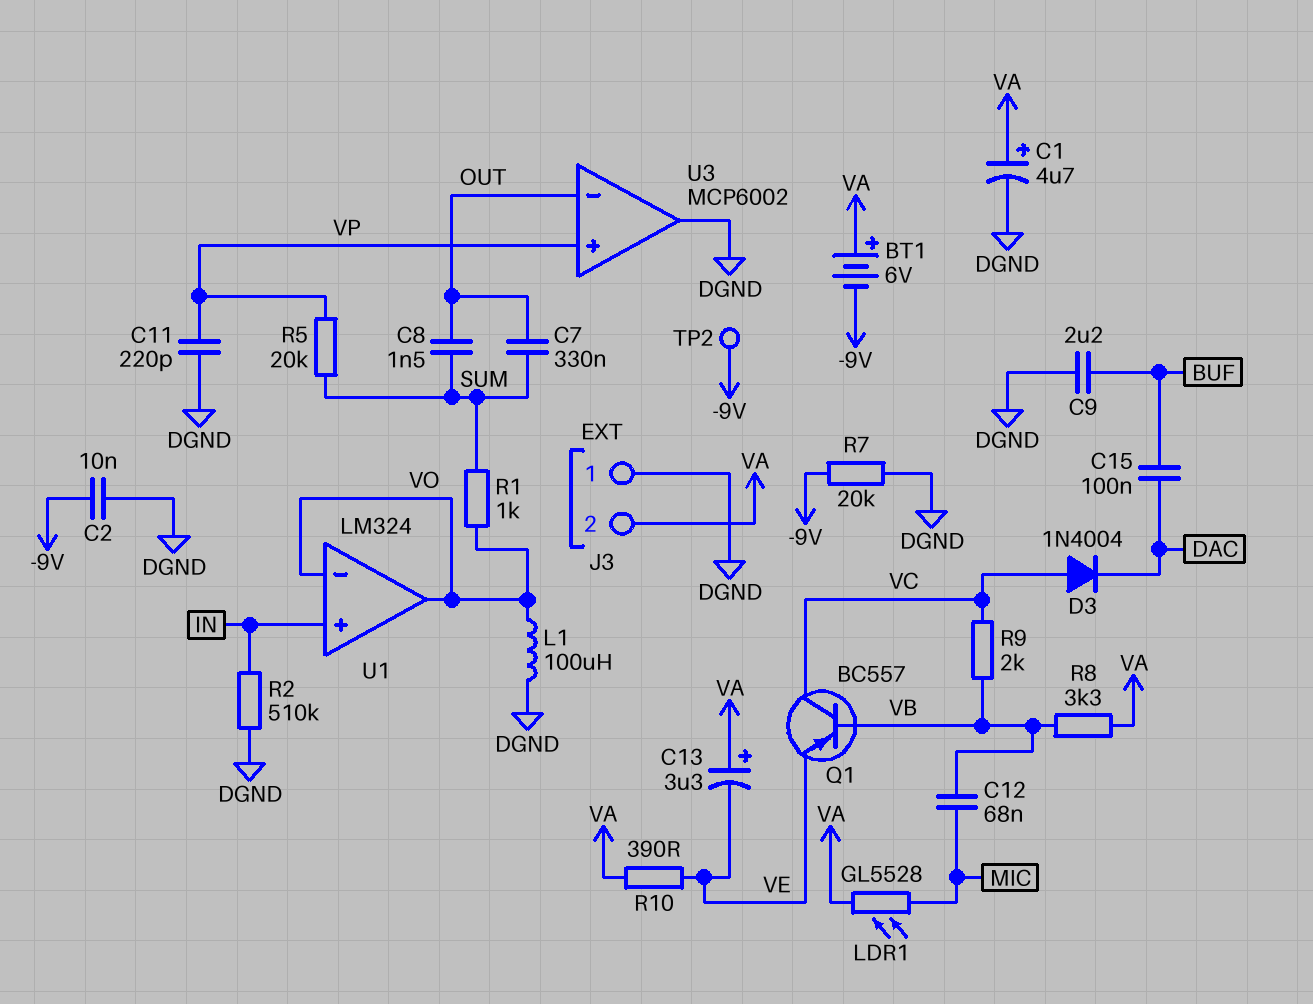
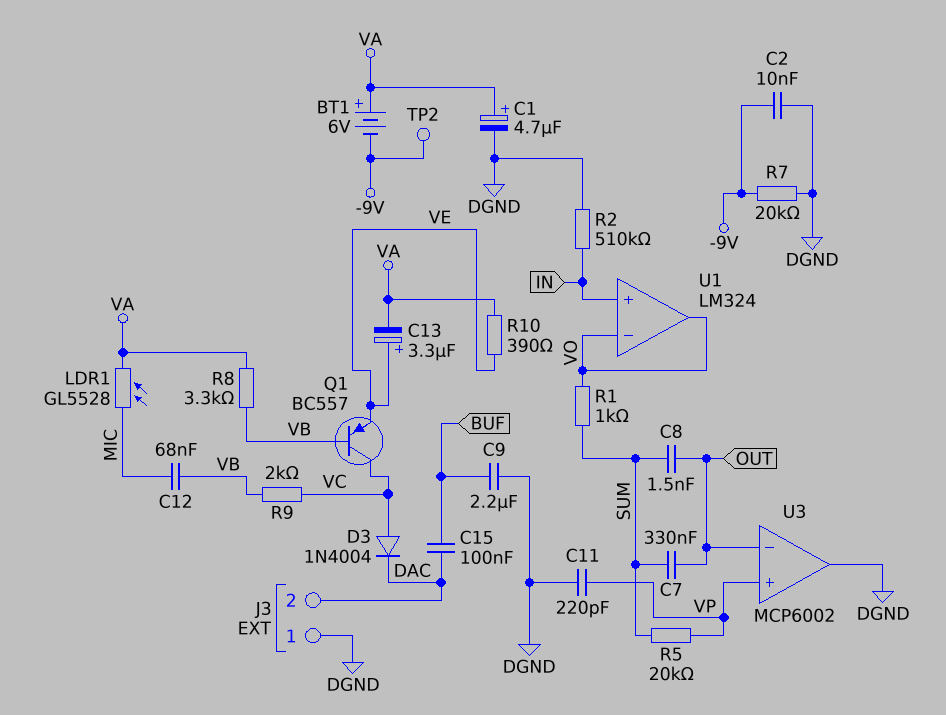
C13: 3.3uF (plus VA, minus VE) -> 3.3uF (plus VE, minus VA)
J3 pin 2: VA -> DAC
L1: 100uH (DGND, VO) -> none

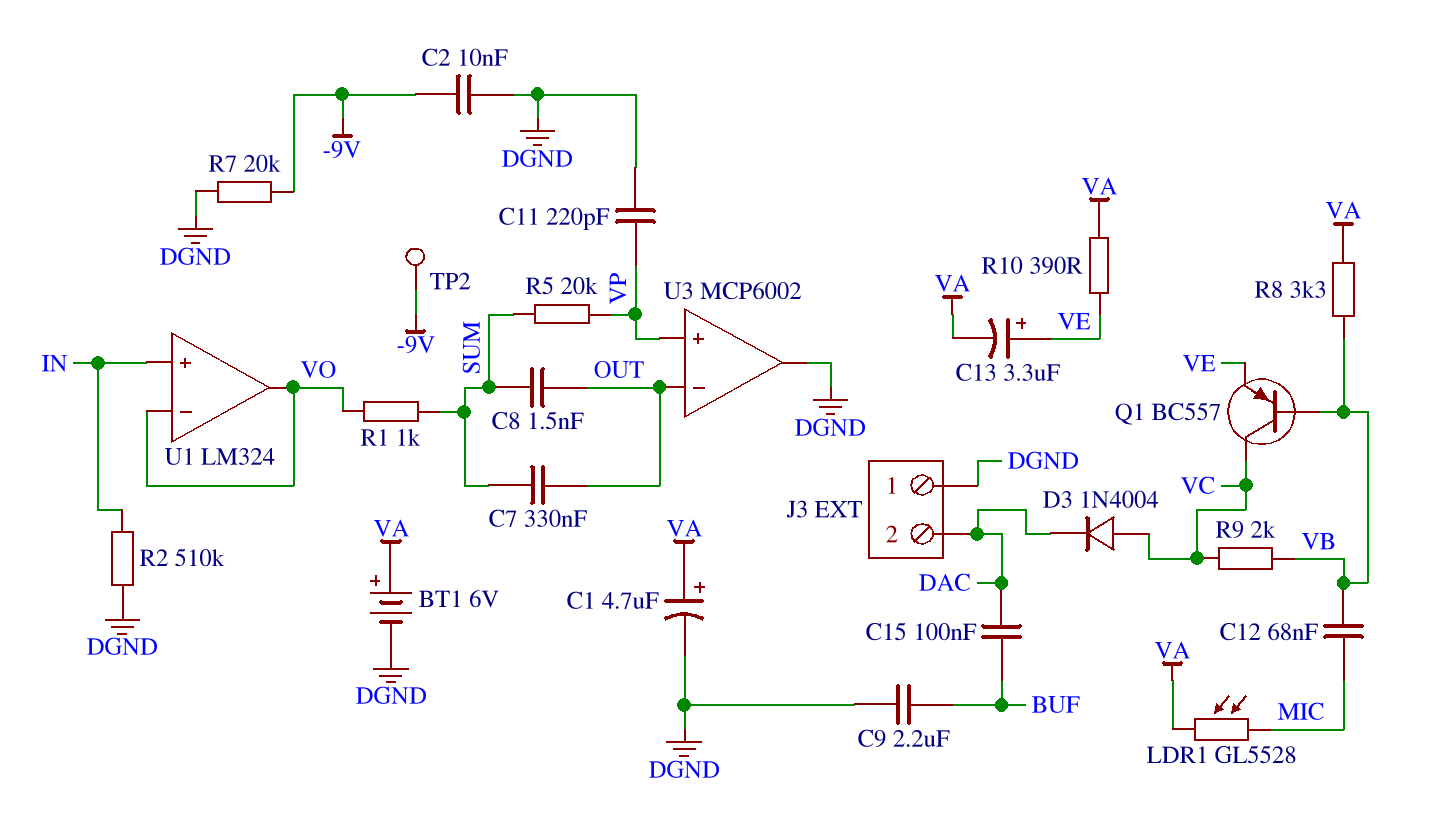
BT1: 6V (plus VA, minus -9V) -> 6V (plus VA, minus DGND)

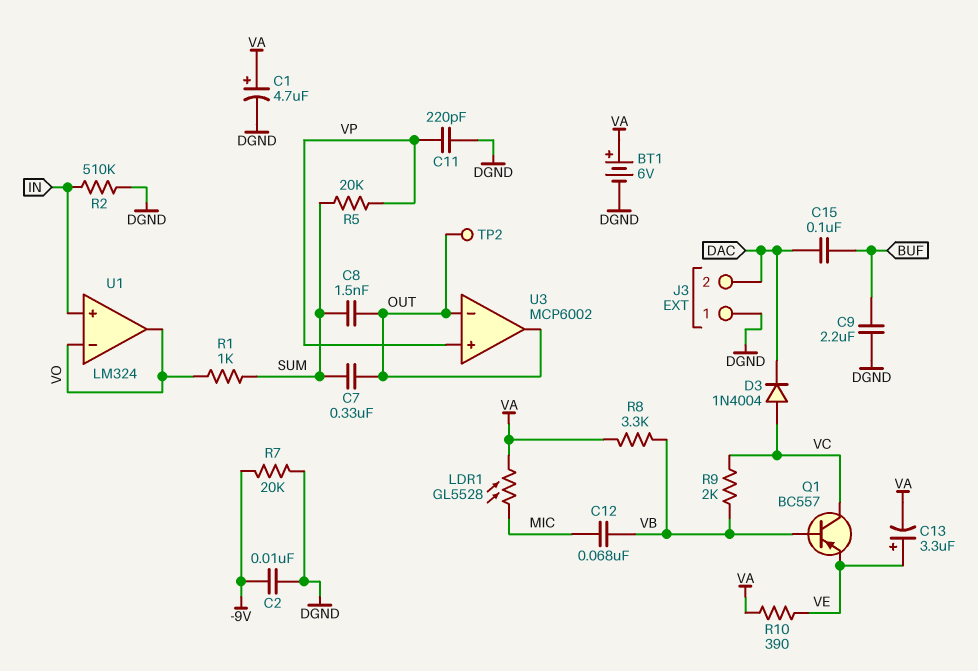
TP2: test point (-9V) -> test point (OUT)
U3 pin out: DGND -> OUT

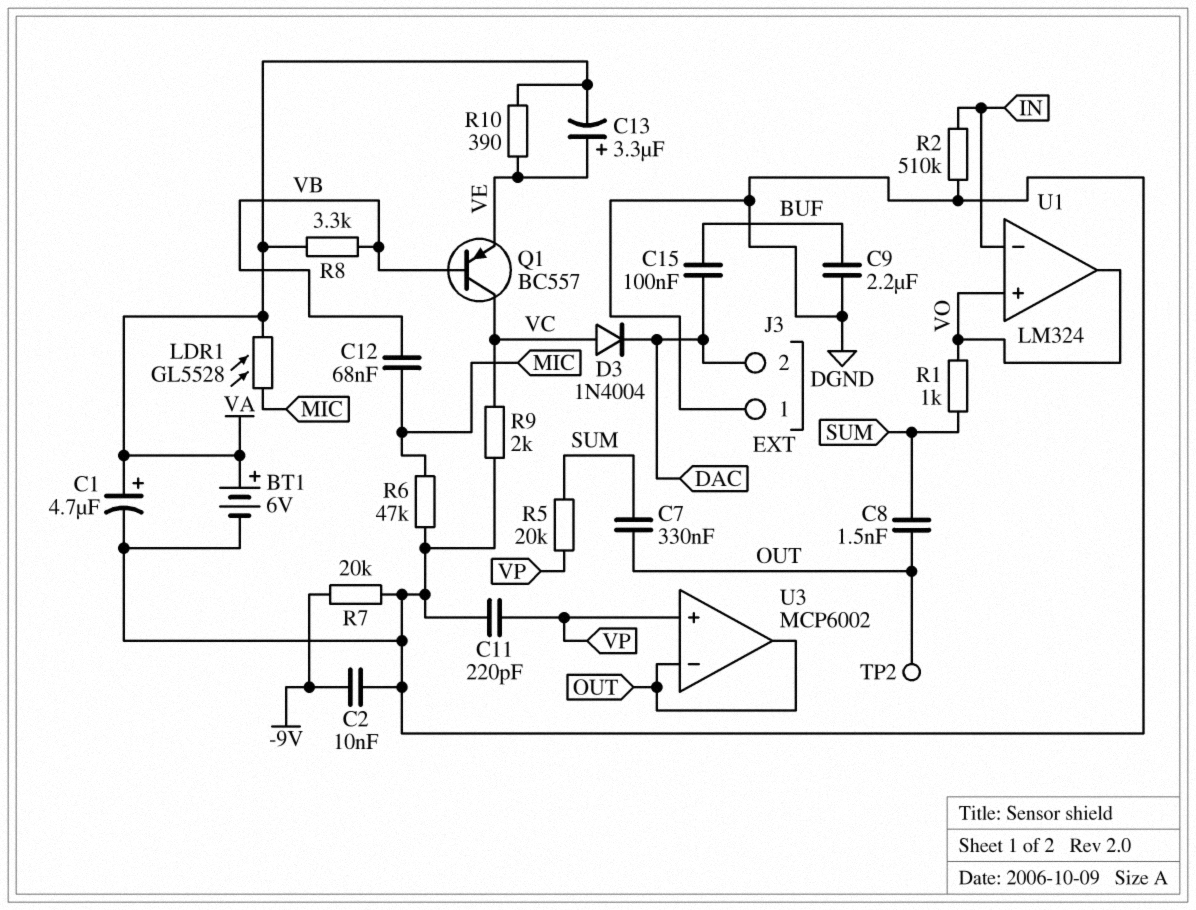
R6: none -> 47k (DGND, MIC)
R9: 2k (VB, VC) -> 2k (DGND, VC)
U1 pin in+: IN -> VO
U1 pin in-: VO -> IN

